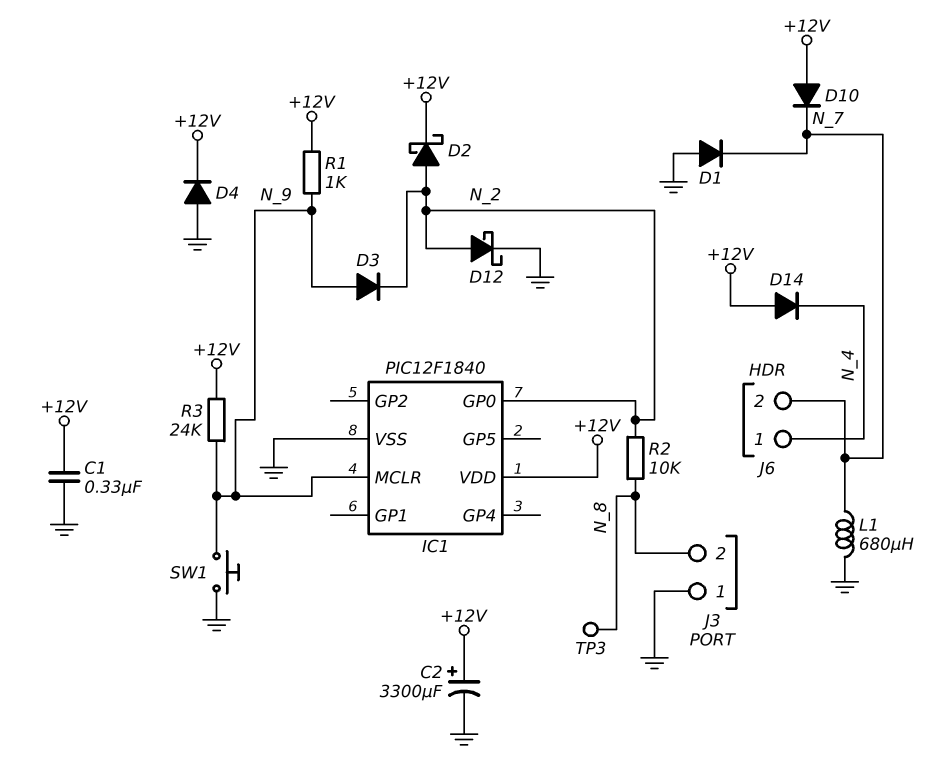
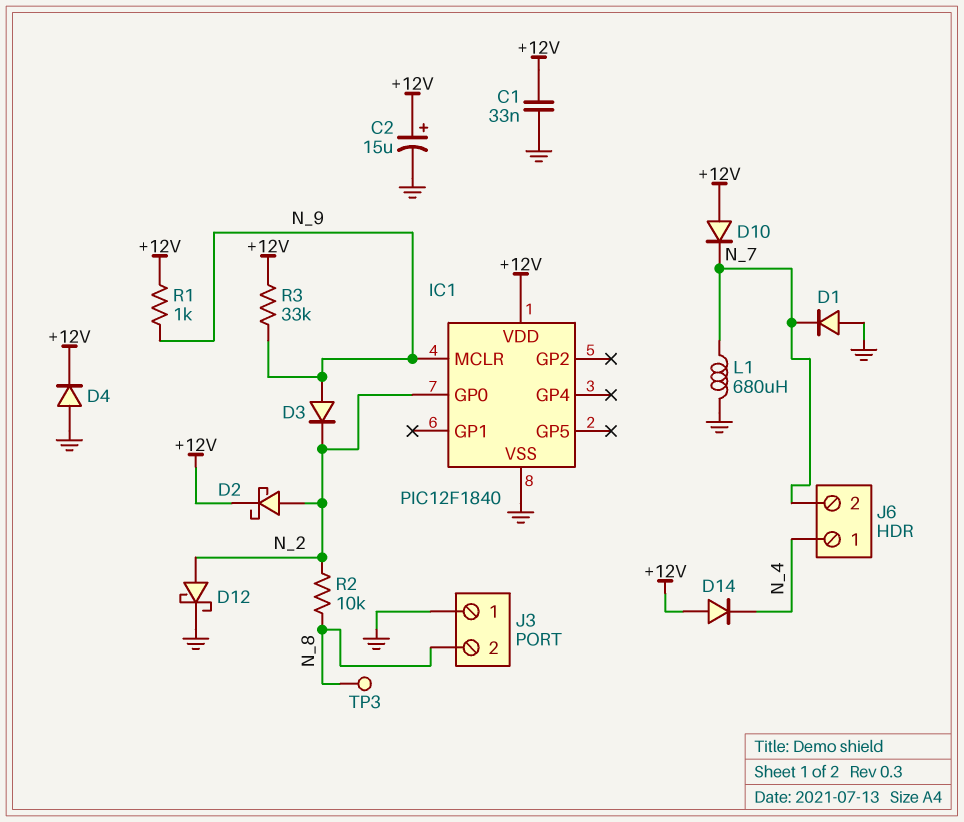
C1: 330nF (+12V, GND) -> 33nF (+12V, GND)
C2: 3300uF (plus +12V, minus GND) -> 15uF (plus +12V, minus GND)
R3: 24k (+12V, N_9) -> 33k (+12V, N_9)
SW1: button (GND, N_9) -> none

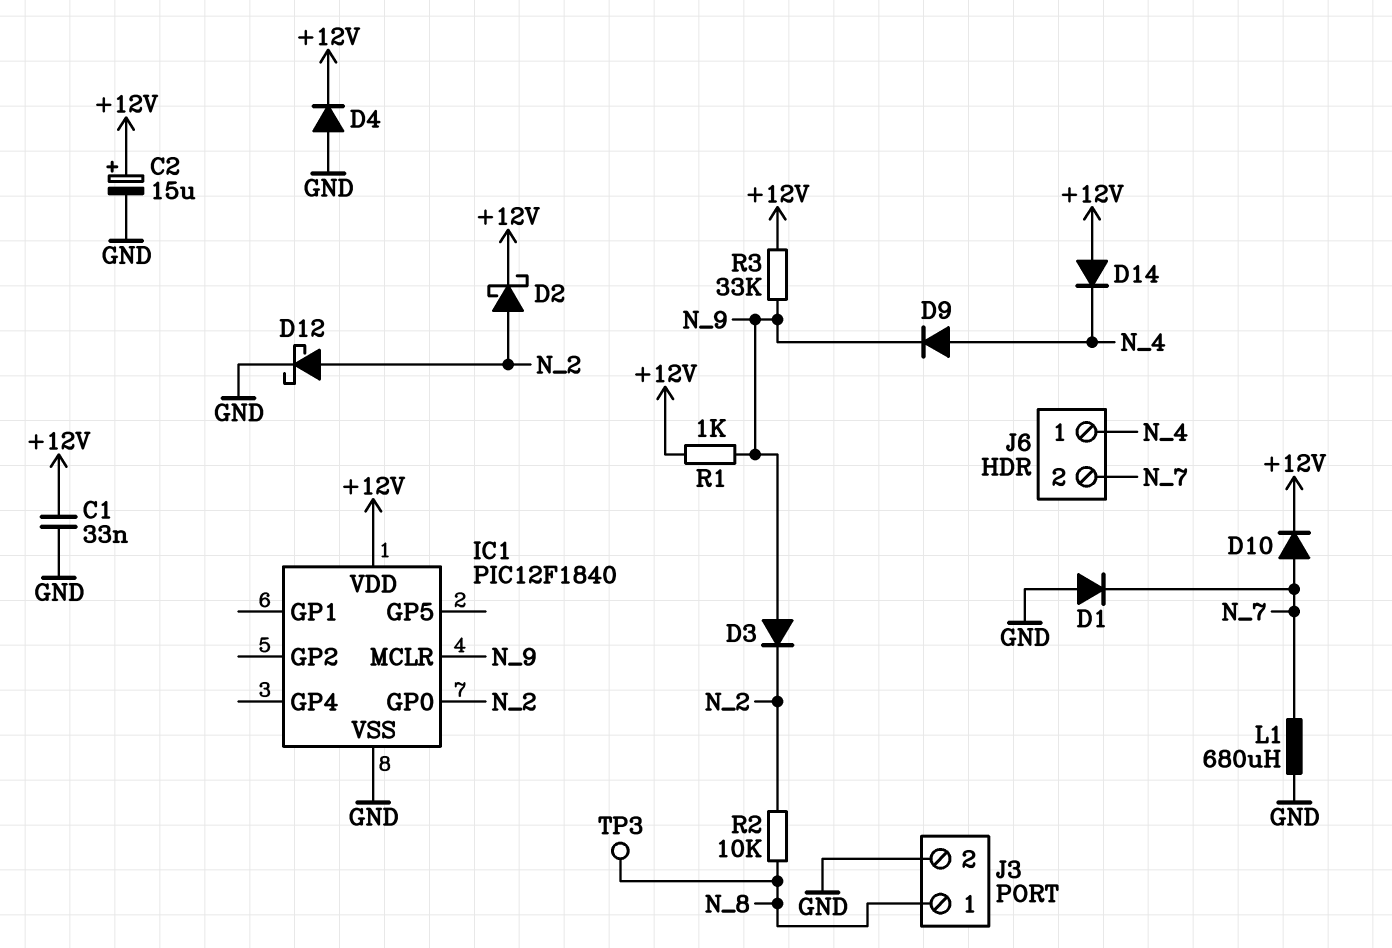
D9: none -> diode (A N_4, K N_9)
D10: diode (A +12V, K N_7) -> diode (A N_7, K +12V)
J3 pin 1: GND -> N_8
J3 pin 2: N_8 -> GND

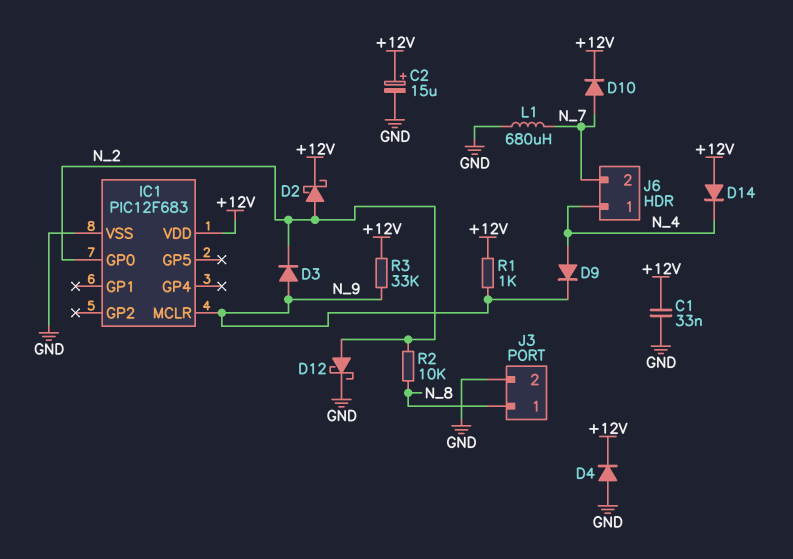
D1: diode (A GND, K N_7) -> none
IC1: PIC12F1840 -> PIC12F683
TP3: test point (N_8) -> none

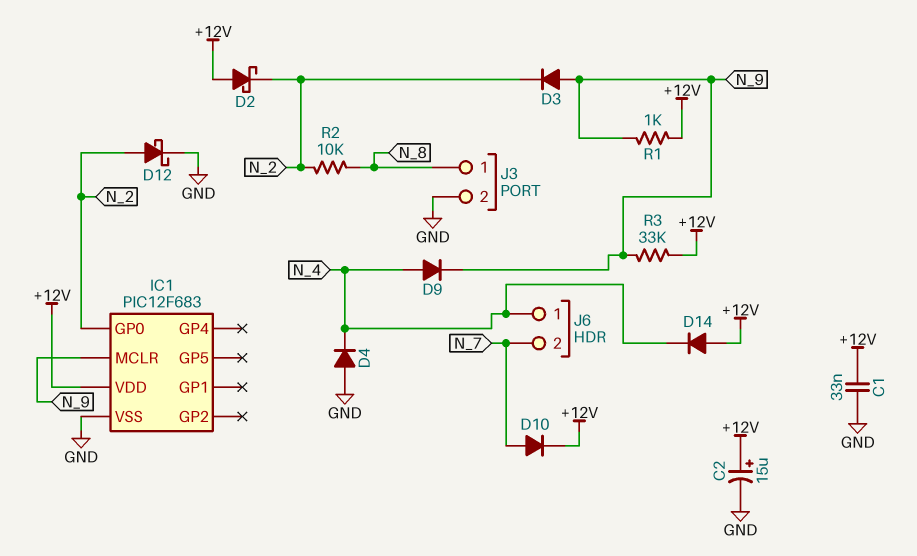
D2: schottky (A N_2, K +12V) -> schottky (A +12V, K N_2)
D4: diode (A GND, K +12V) -> diode (A GND, K N_4)
L1: 680uH (GND, N_7) -> none

